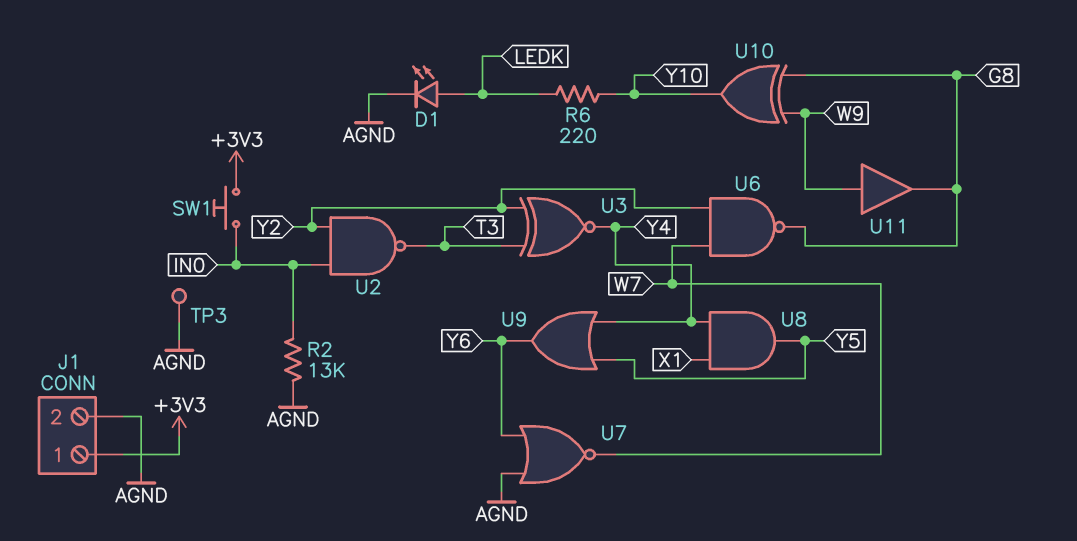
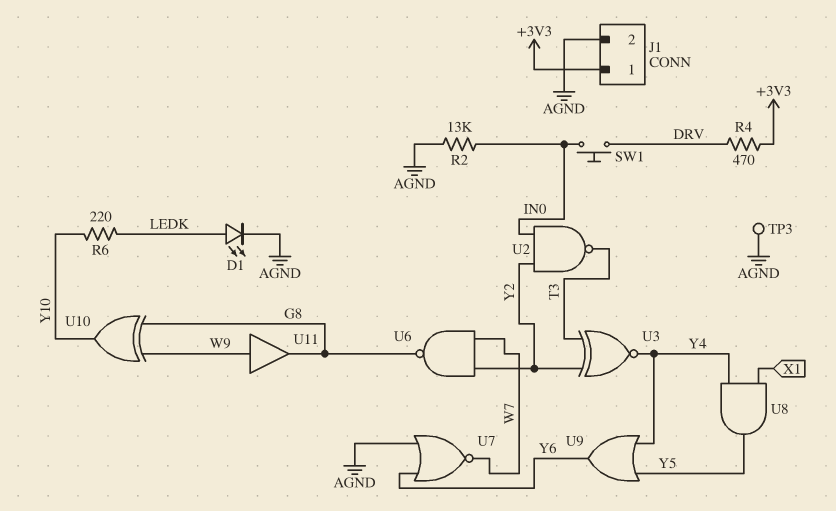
R4: none -> 470 (+3V3, DRV)
SW1: button (+3V3, IN0) -> button (DRV, IN0)

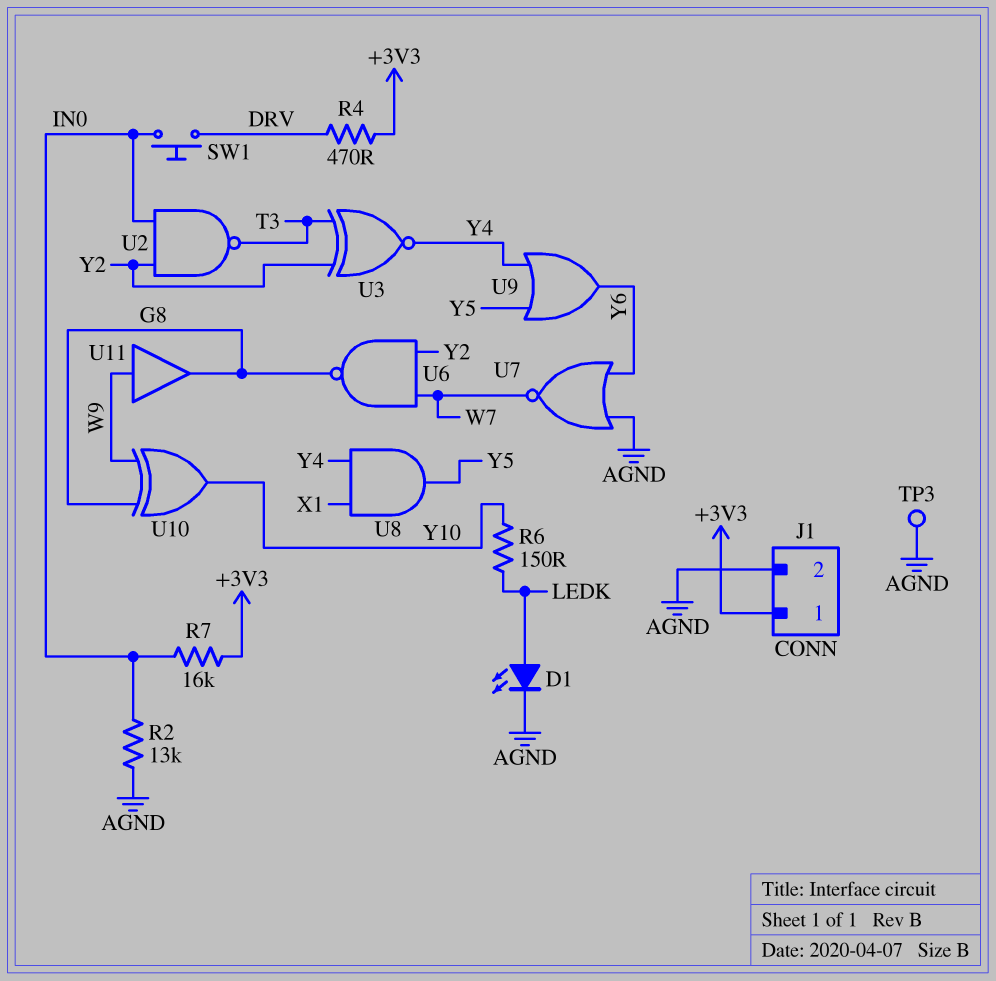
R6: 220 (LEDK, Y10) -> 150 (LEDK, Y10)
R7: none -> 16k (+3V3, IN0)

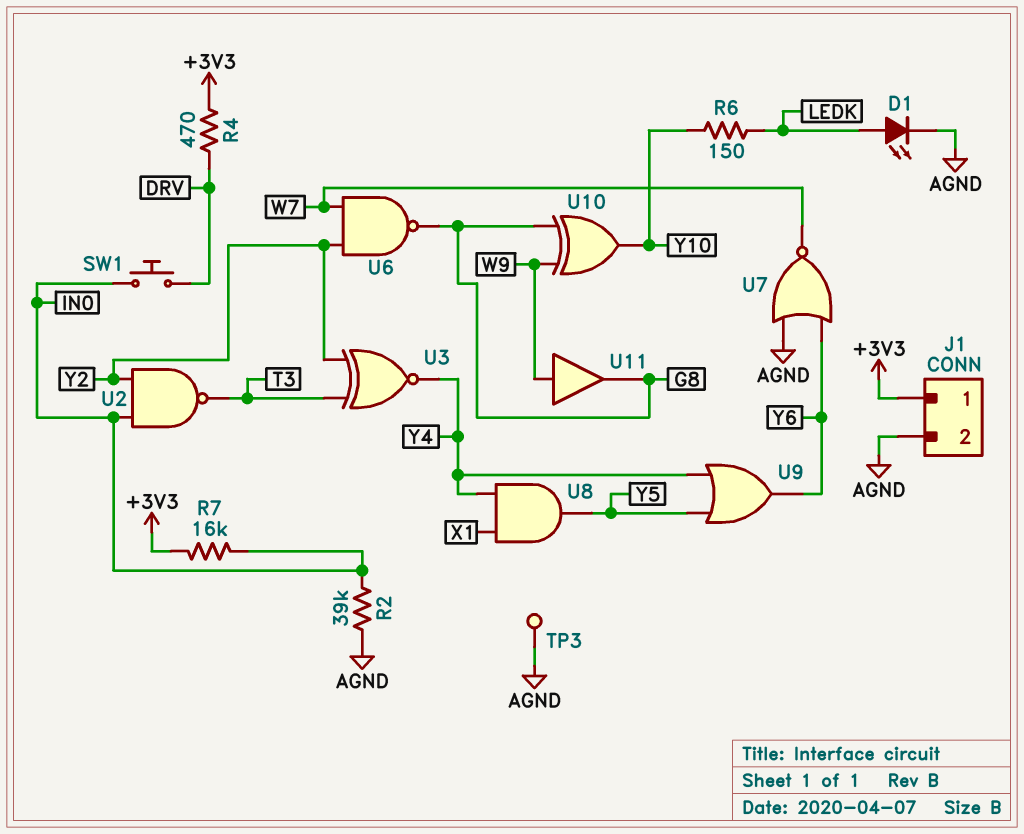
R2: 13k (AGND, IN0) -> 39k (AGND, IN0)

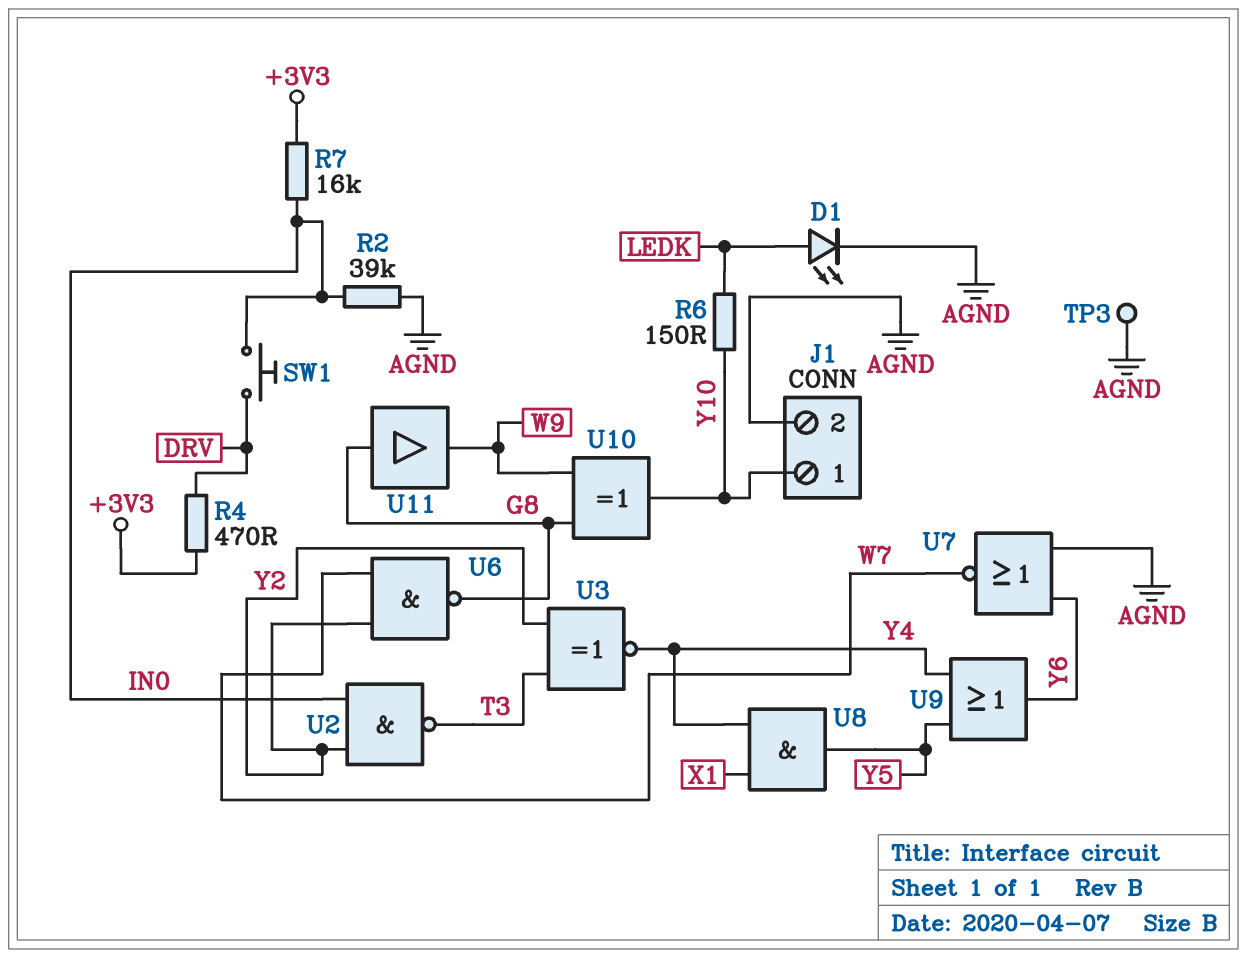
J1 pin 1: +3V3 -> Y10
U11: buffer (in W9, out G8) -> buffer (in G8, out W9)

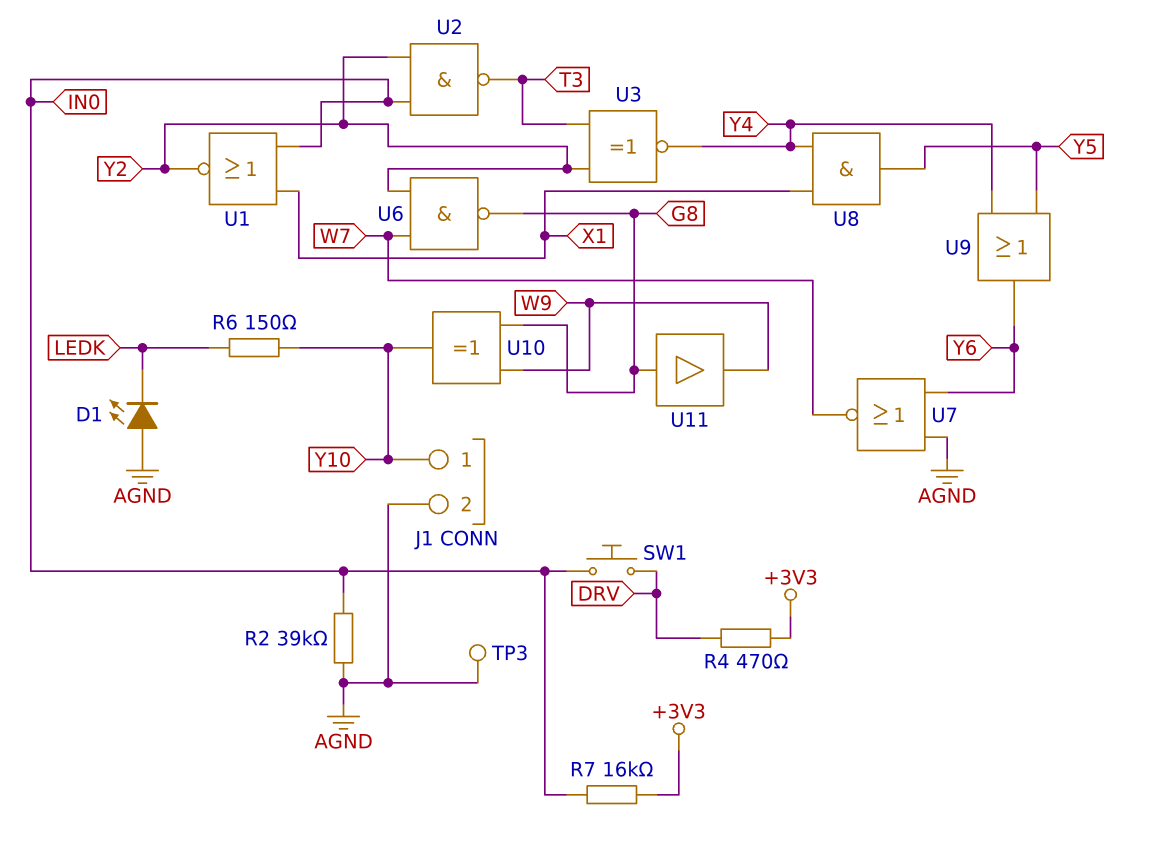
D1: LED (A LEDK, K AGND) -> LED (A AGND, K LEDK)
U1: none -> NOR (in IN0, in X1, out Y2)

